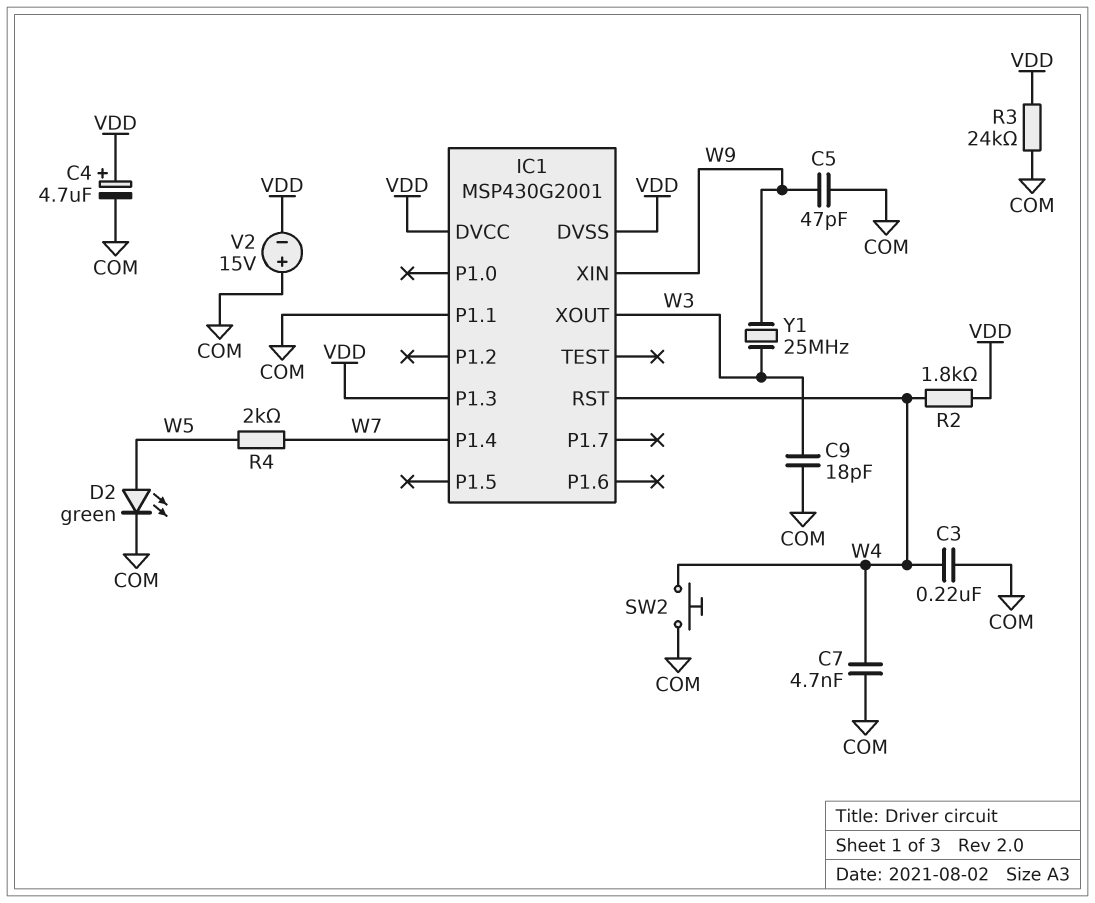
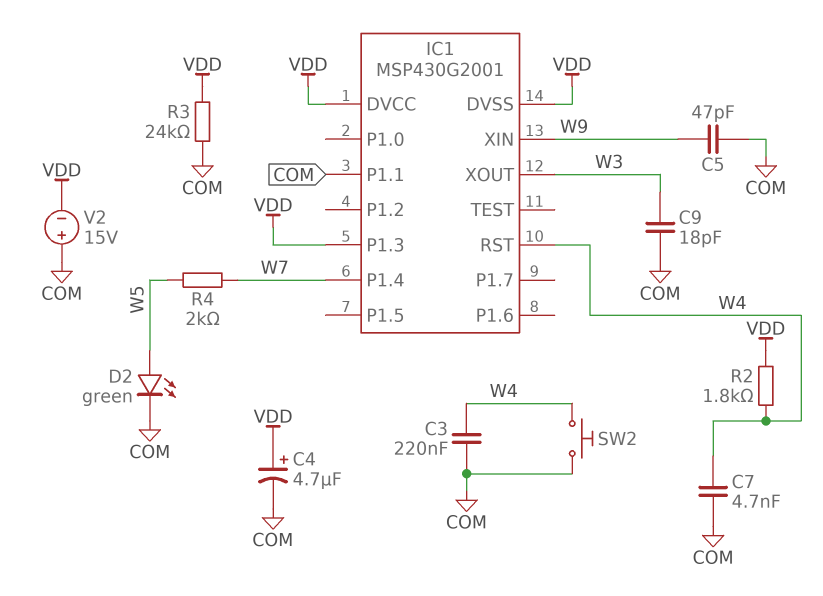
Y1: 25MHz (W3, W9) -> none

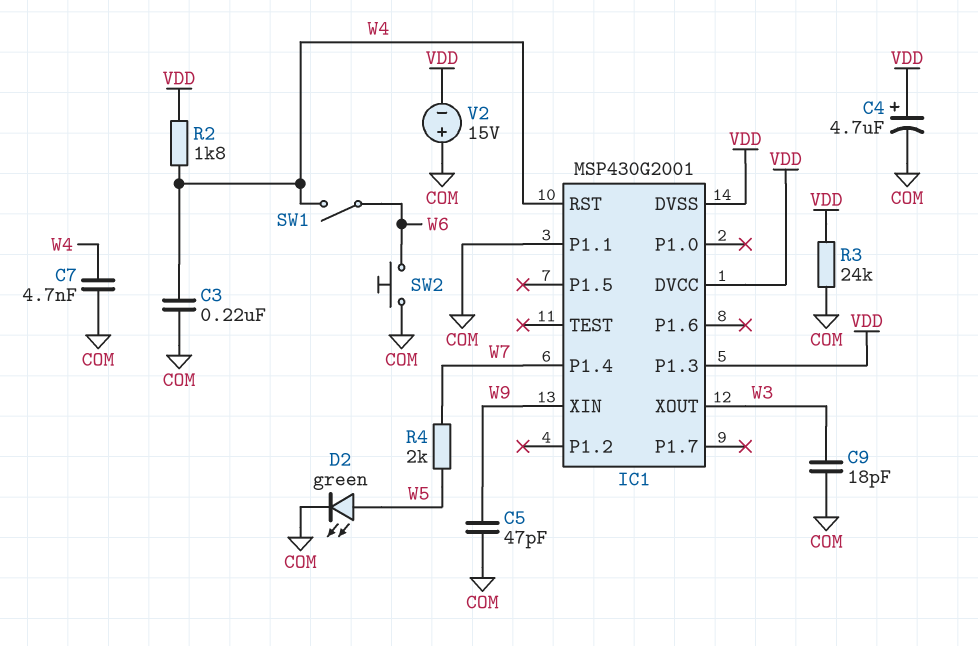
SW1: none -> switch (W4, W6)
SW2: button (COM, W4) -> button (COM, W6)

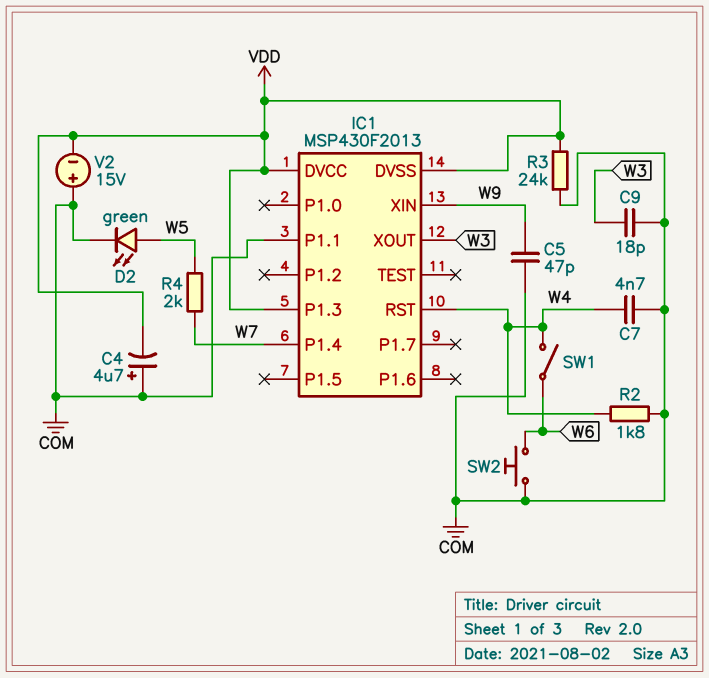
C3: 220nF (COM, W4) -> none
C4: 4.7uF (plus VDD, minus COM) -> 4.7uF (plus COM, minus VDD)
IC1: MSP430G2001 -> MSP430F2013
R2: 1.8k (VDD, W4) -> 1.8k (COM, W4)

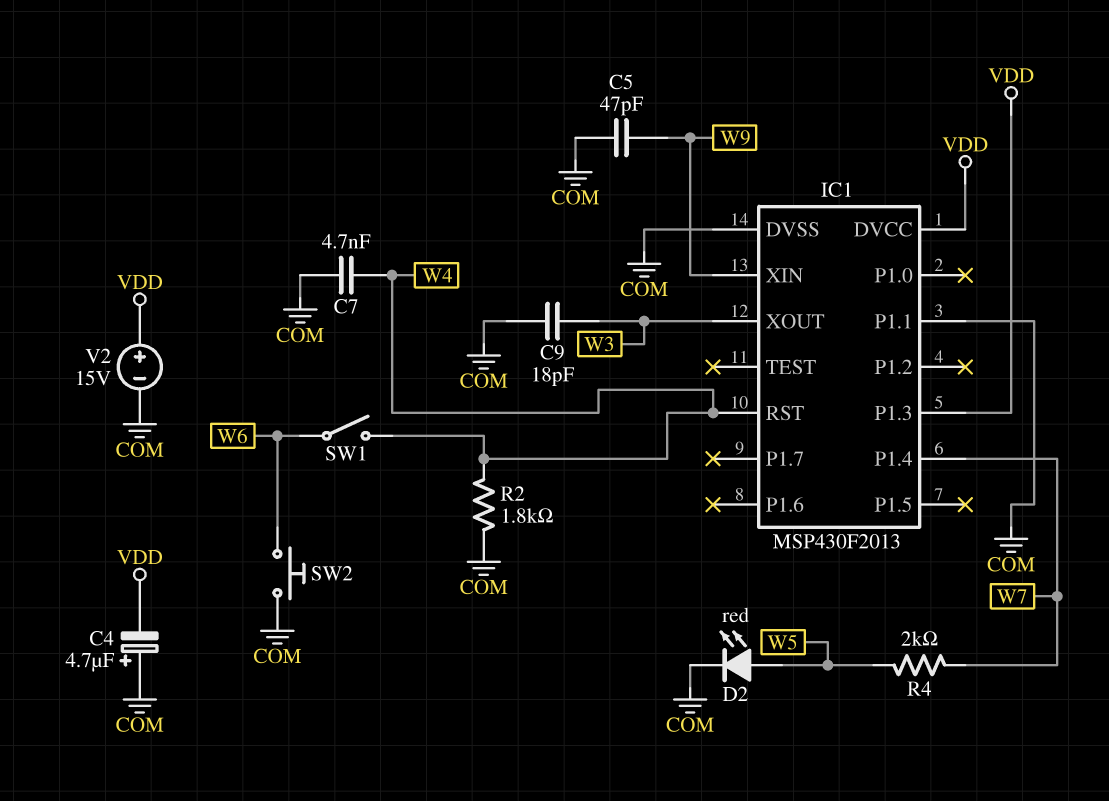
D2: LED green (A W5, K COM) -> LED red (A W5, K COM)
IC1 pin DVSS: VDD -> COM
R3: 24k (COM, VDD) -> none
V2: 15V (plus COM, minus VDD) -> 15V (plus VDD, minus COM)

